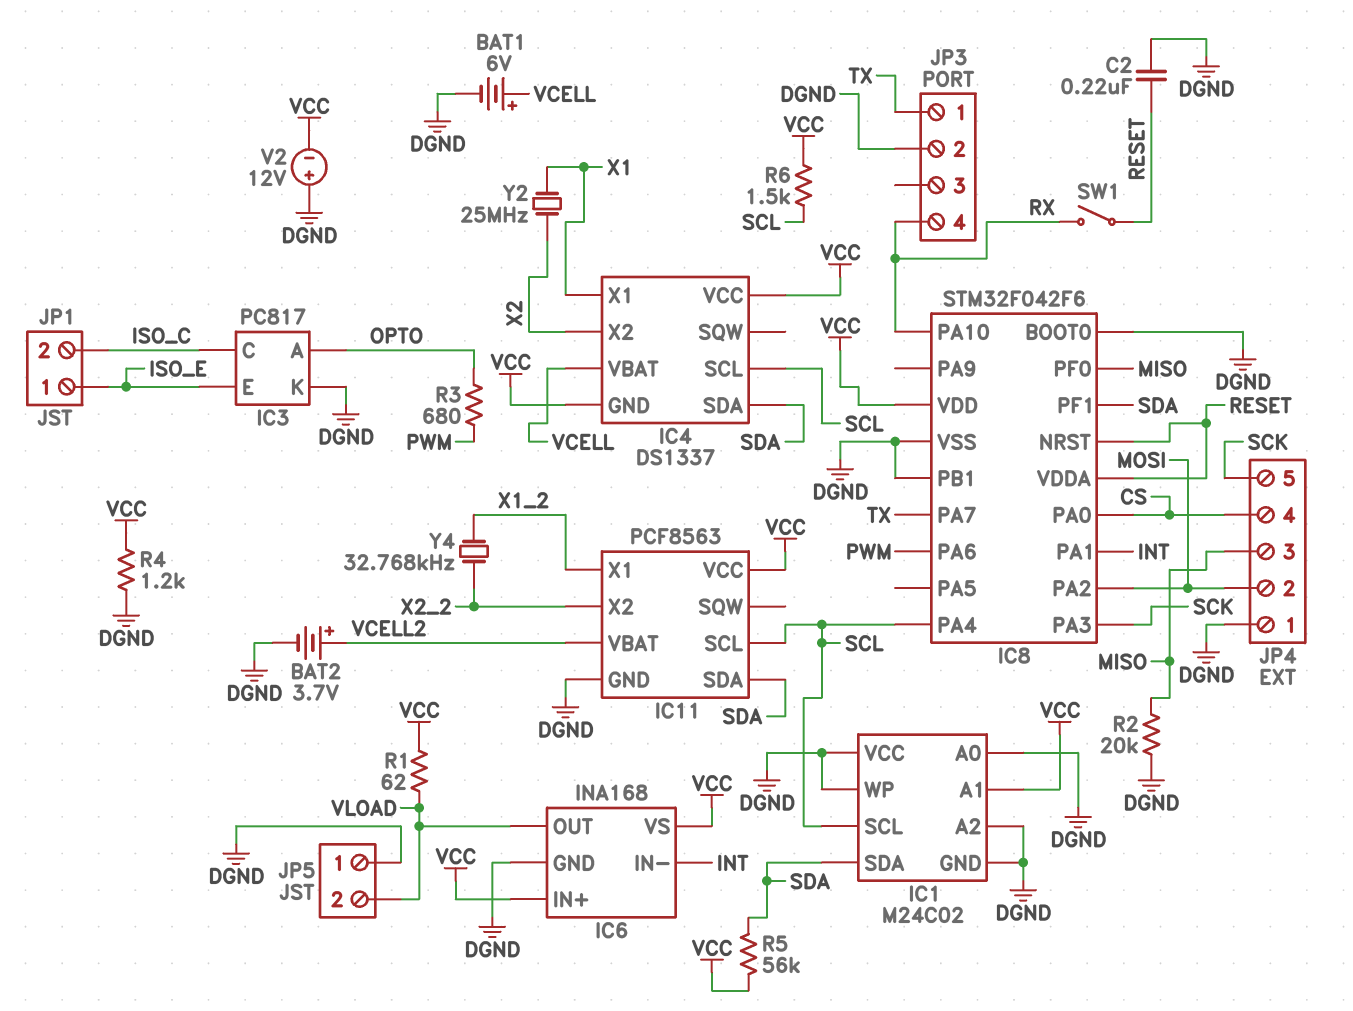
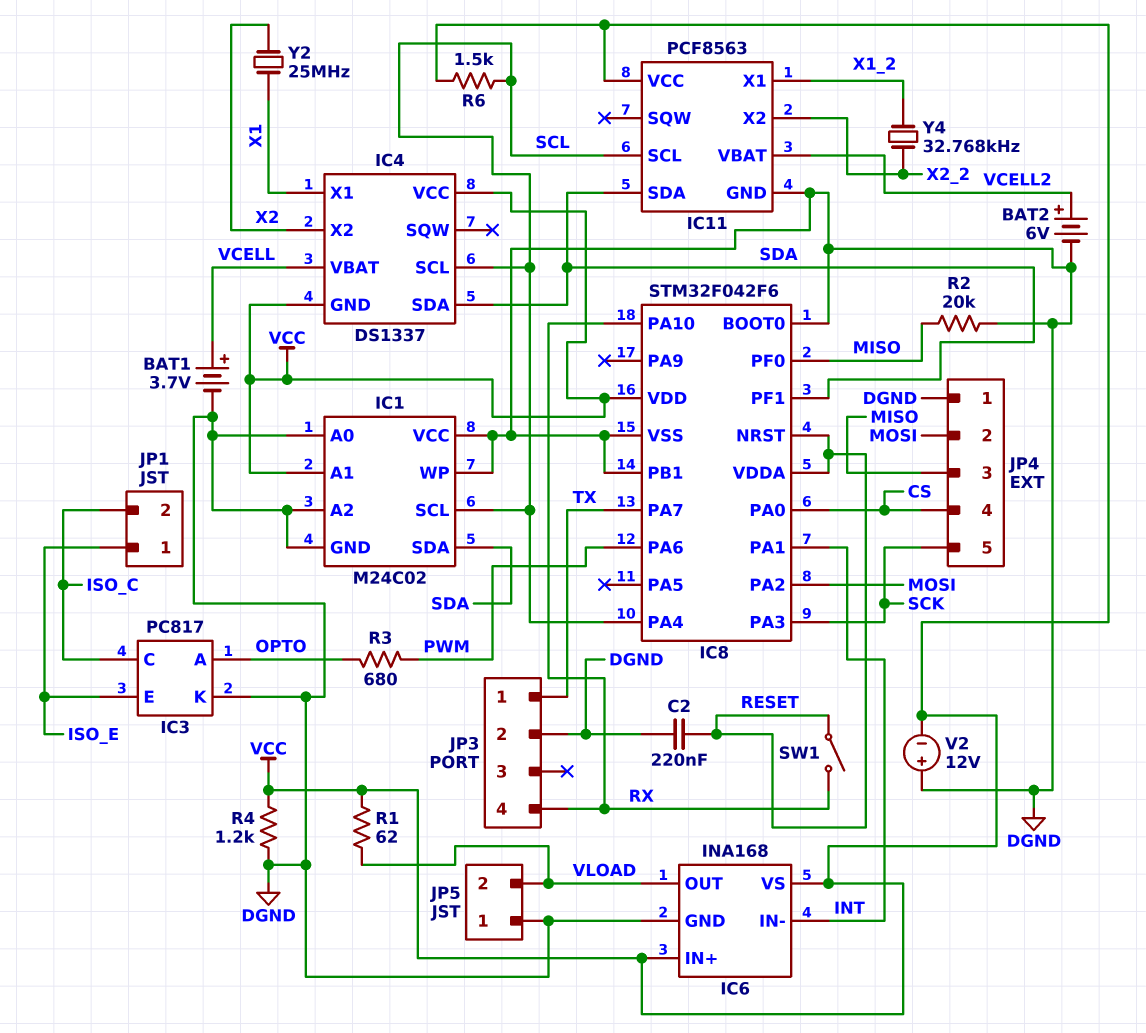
BAT1: 6V (plus VCELL, minus DGND) -> 3.7V (plus VCELL, minus DGND)
BAT2: 3.7V (plus VCELL2, minus DGND) -> 6V (plus VCELL2, minus DGND)
R5: 56k (SDA, VCC) -> none

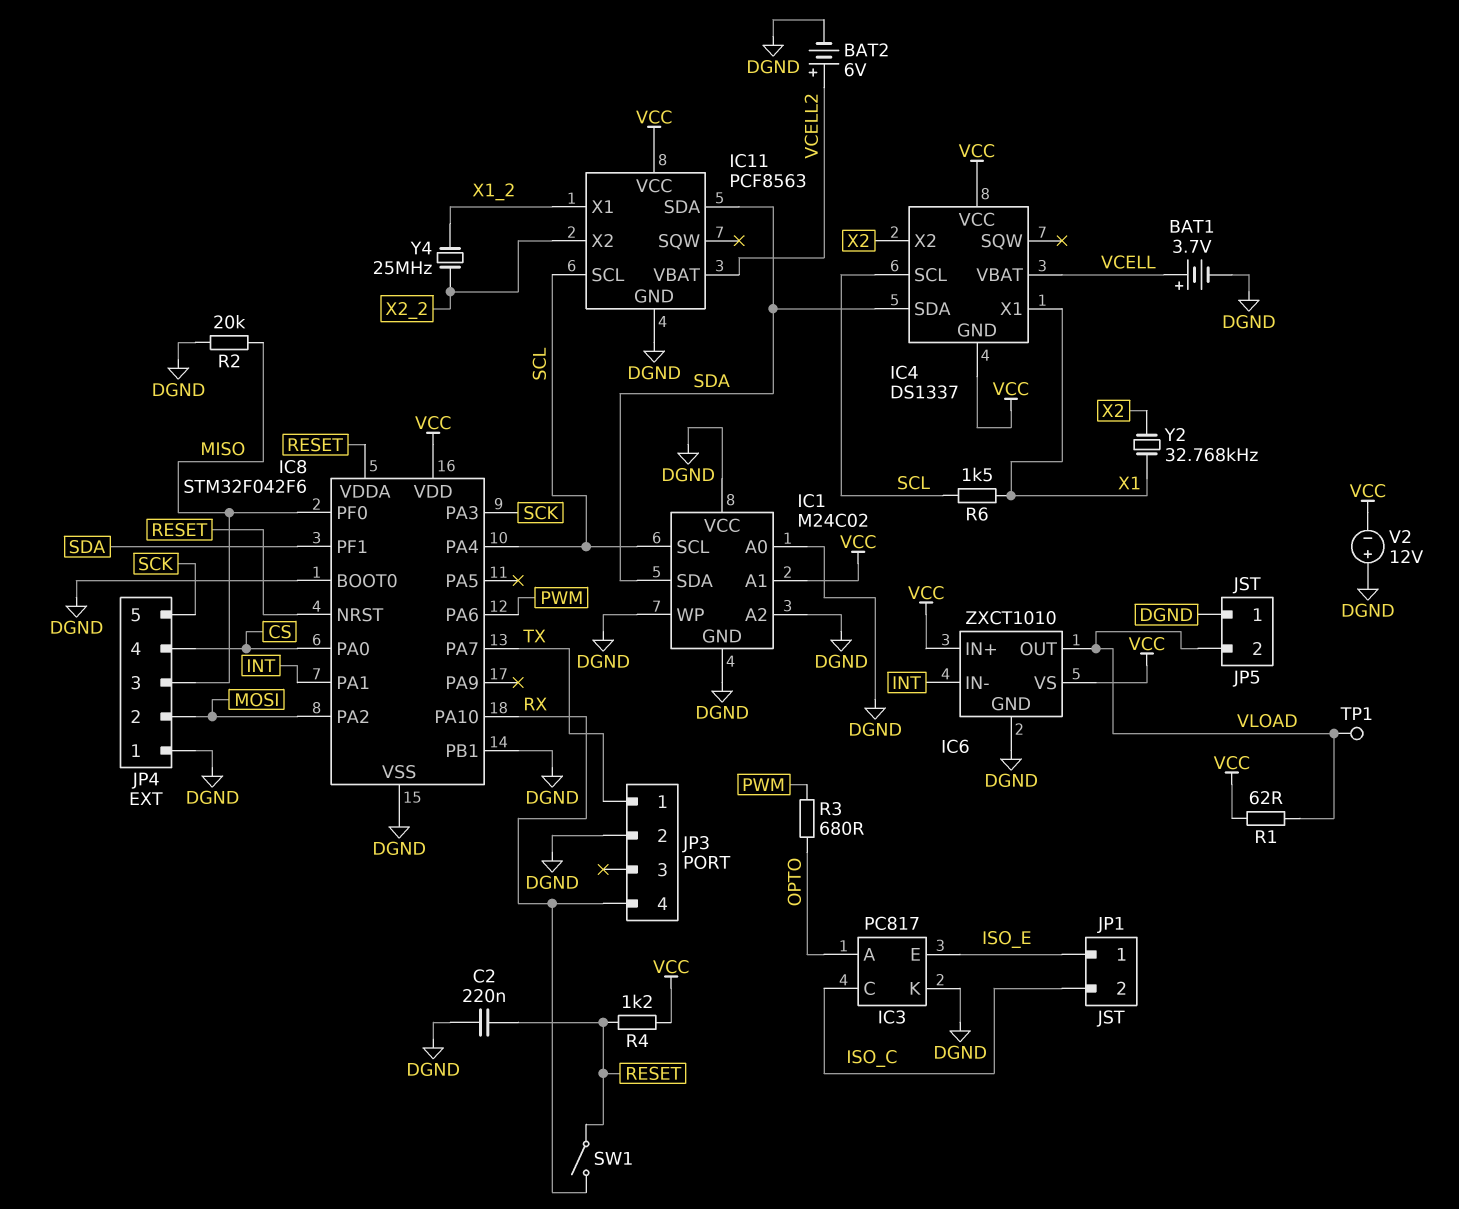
IC6: INA168 -> ZXCT1010
R4: 1.2k (DGND, VCC) -> 1.2k (RESET, VCC)
R6: 1.5k (SCL, VCC) -> 1.5k (SCL, X1)
TP1: none -> test point (VLOAD)
Y2: 25MHz (X1, X2) -> 32.768kHz (X1, X2)
Y4: 32.768kHz (X1_2, X2_2) -> 25MHz (X1_2, X2_2)

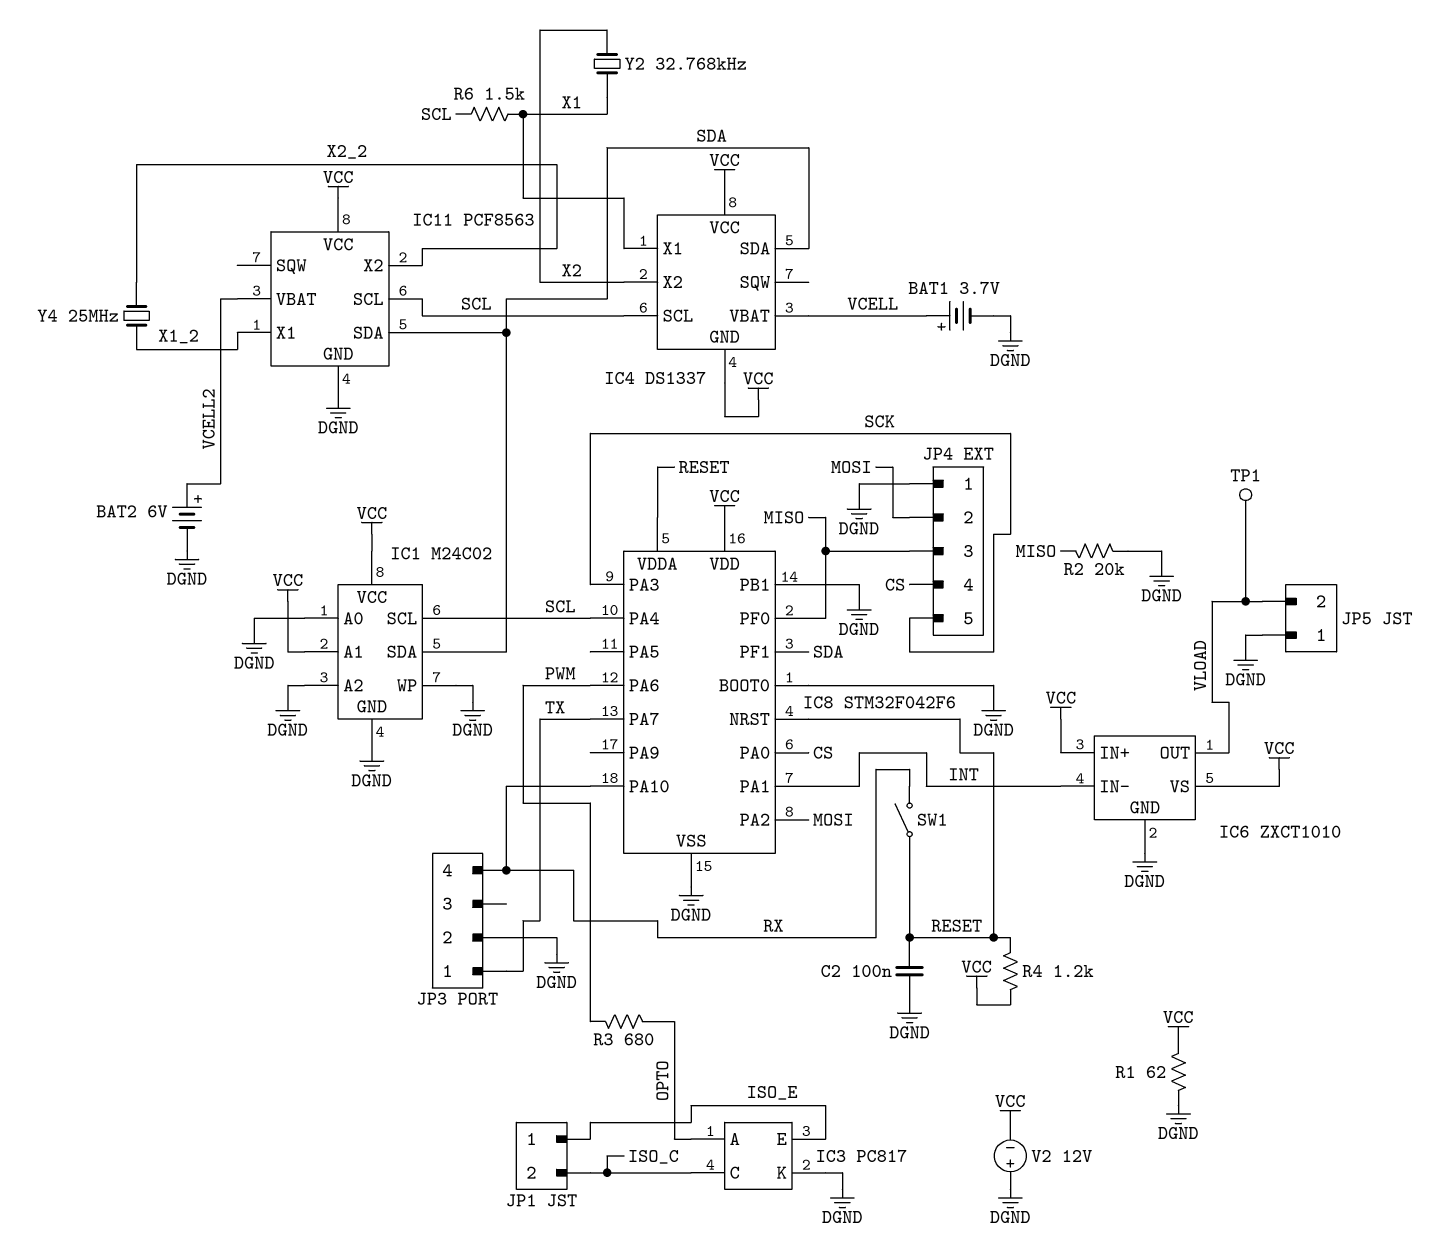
C2: 220nF (DGND, RESET) -> 100nF (DGND, RESET)
IC1 pin VCC: DGND -> VCC
R1: 62 (VCC, VLOAD) -> 62 (DGND, VCC)

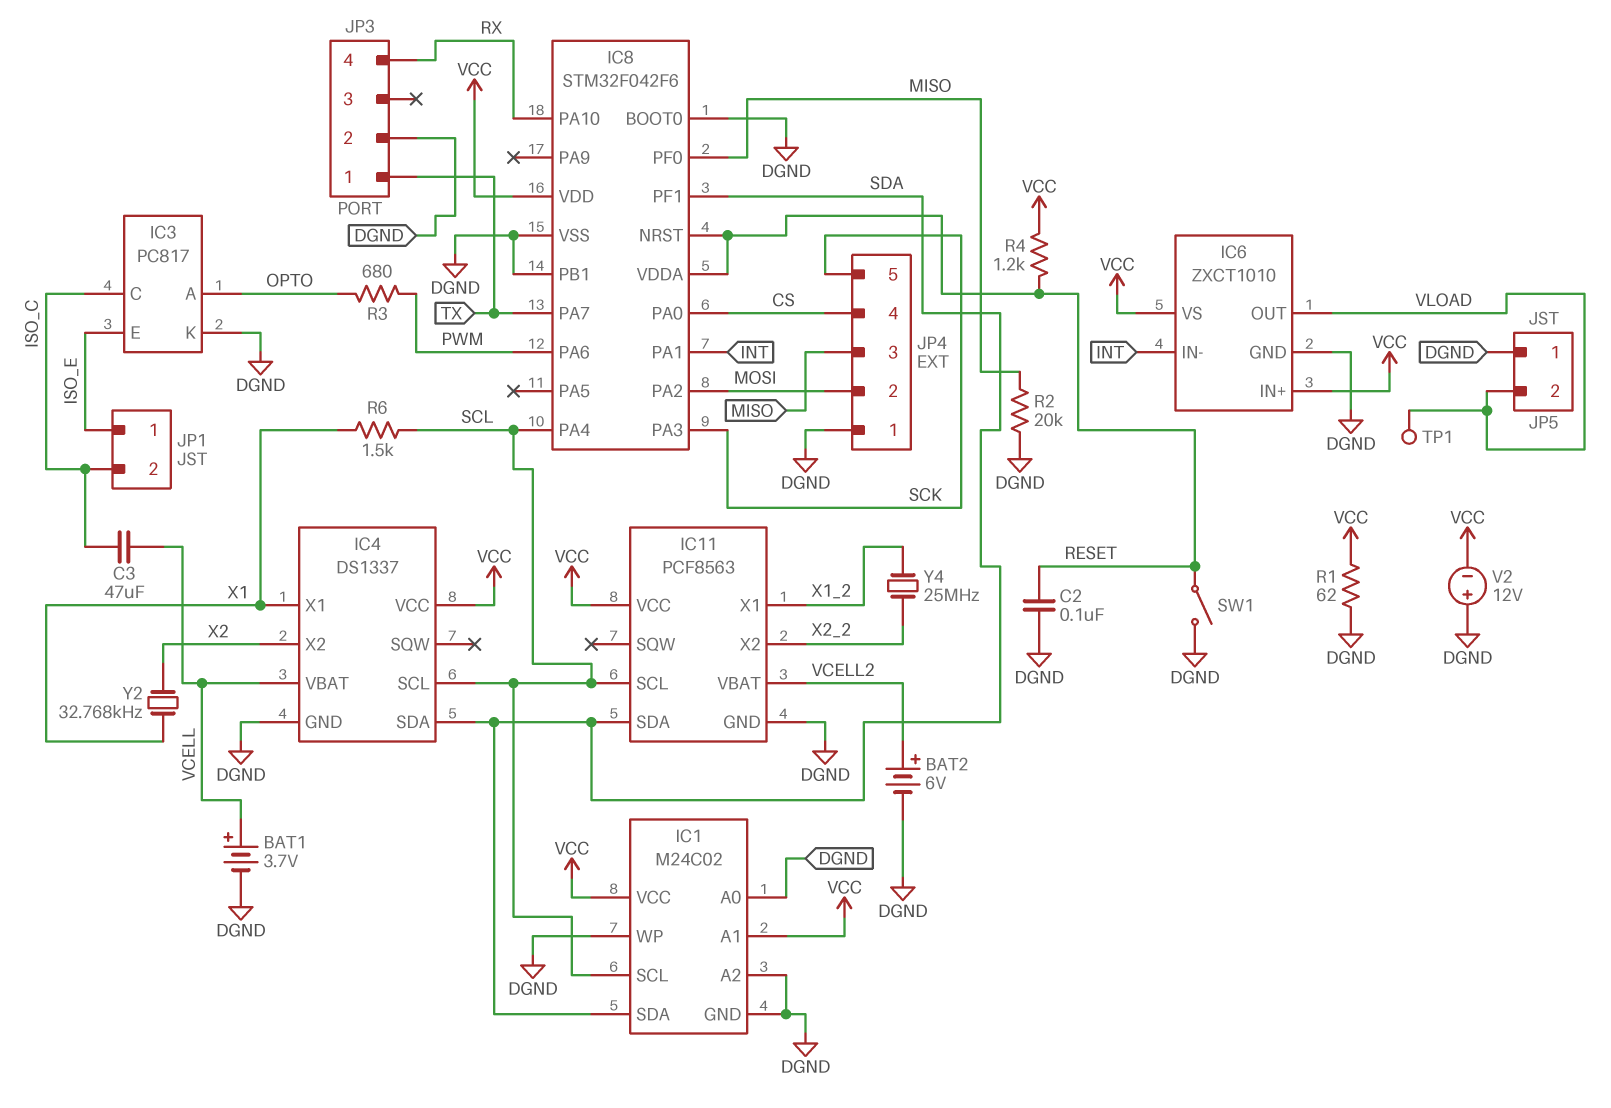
C3: none -> 47uF (ISO_C, VCELL)
IC4 pin GND: VCC -> DGND
SW1: switch (RESET, RX) -> switch (DGND, RESET)

